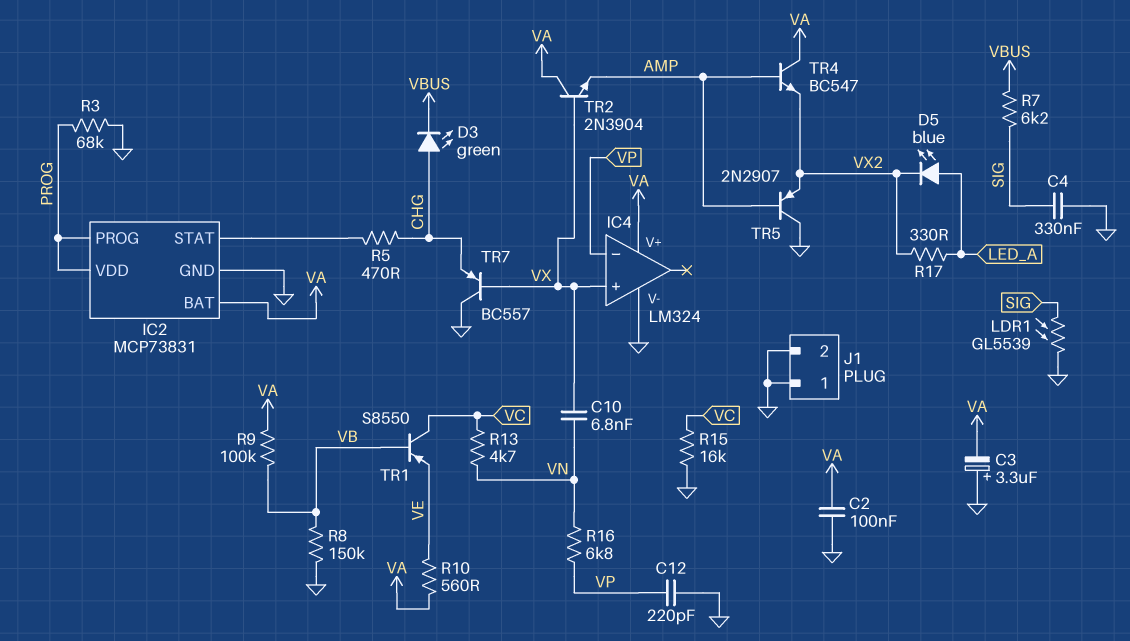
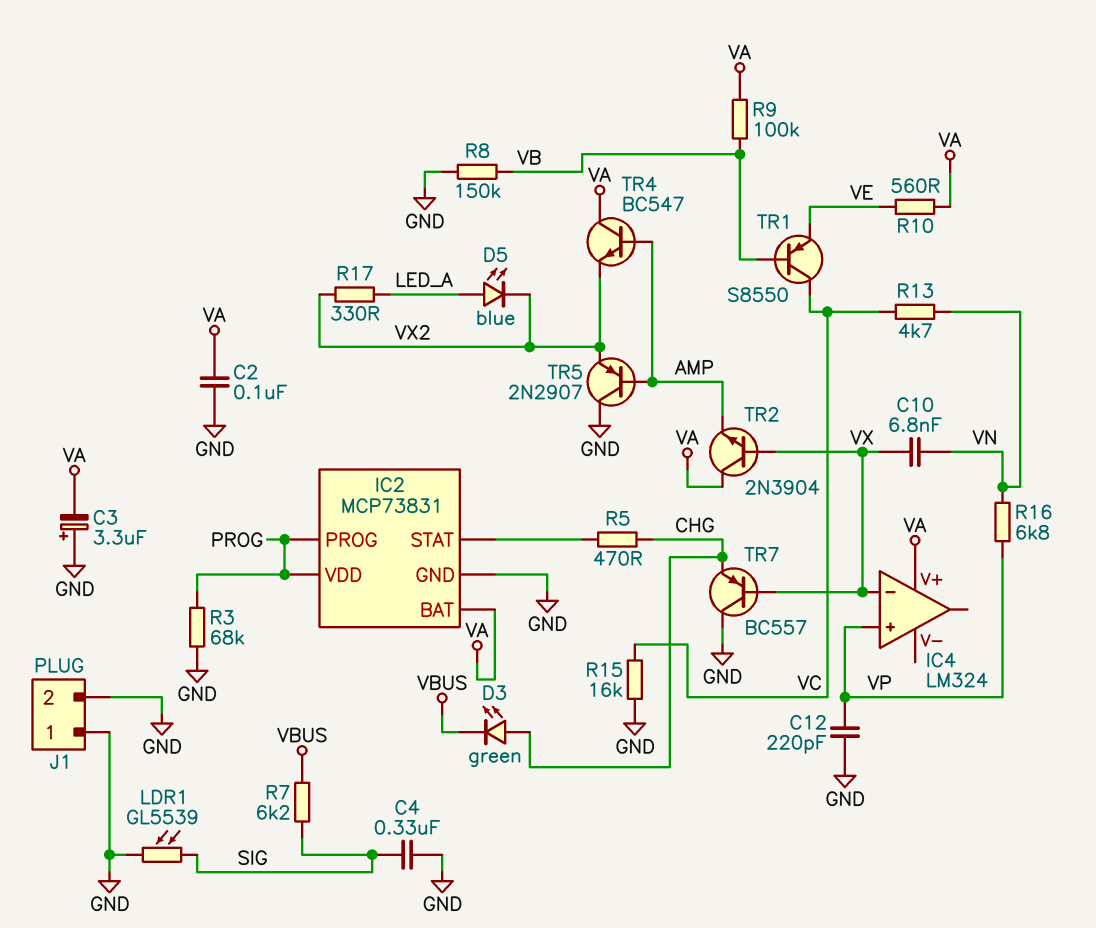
IC4 pin V-: GND -> none
IC4 pin in+: VX -> VP
IC4 pin in-: VP -> VX

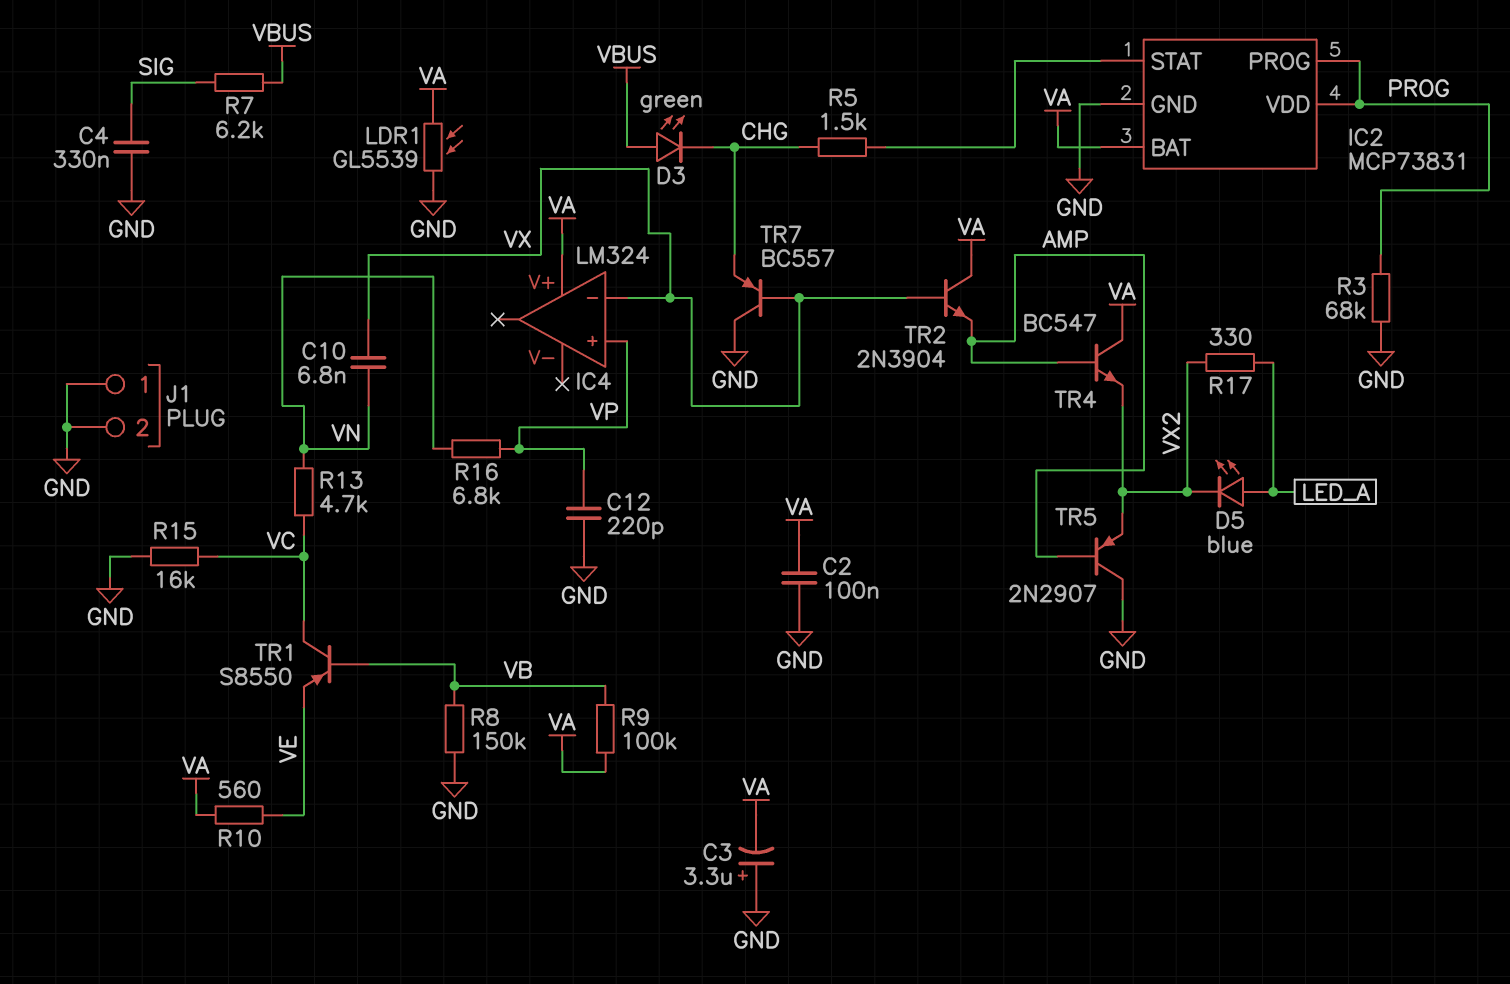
D3: LED green (A CHG, K VBUS) -> LED green (A VBUS, K CHG)
LDR1: GL5539 (GND, SIG) -> GL5539 (GND, VA)
R5: 470 (CHG, IC2/STAT) -> 1.5k (CHG, IC2/STAT)

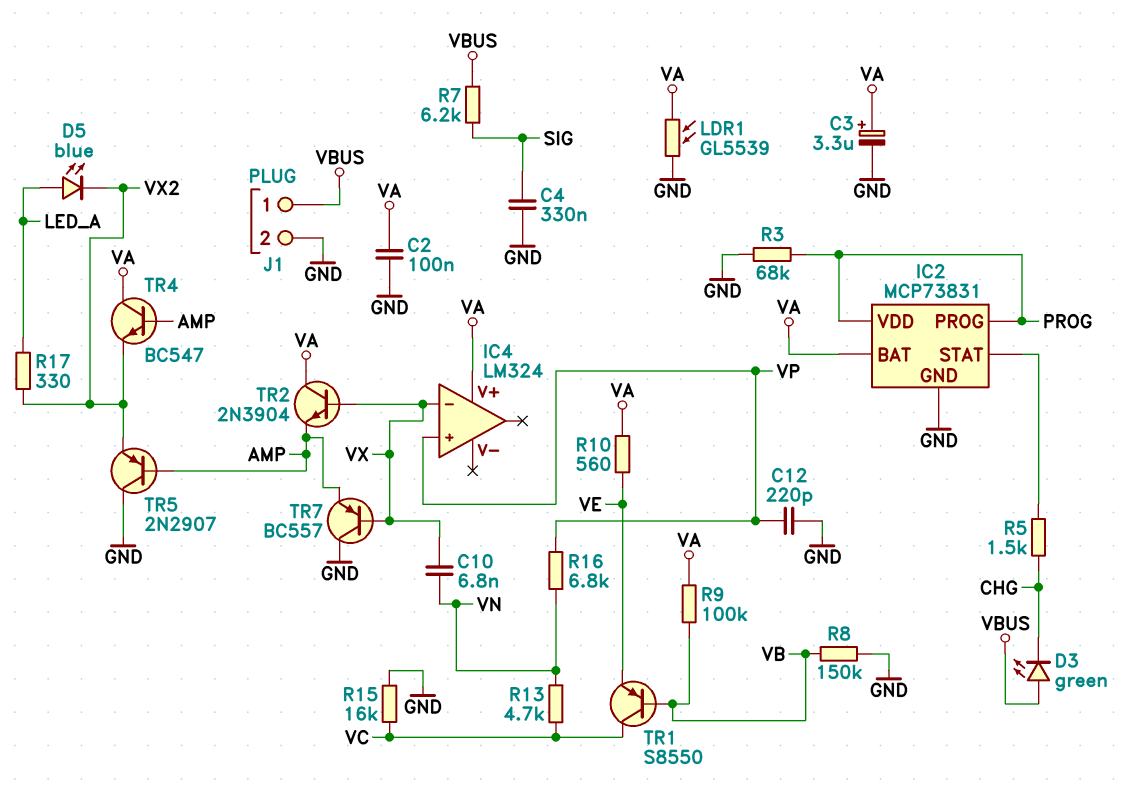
C3: 3.3uF (plus GND, minus VA) -> 3.3uF (plus VA, minus GND)
J1 pin 1: GND -> VBUS
TR7: PNP BC557 (B VX, C GND, E CHG) -> PNP BC557 (B VX, C GND, E AMP)

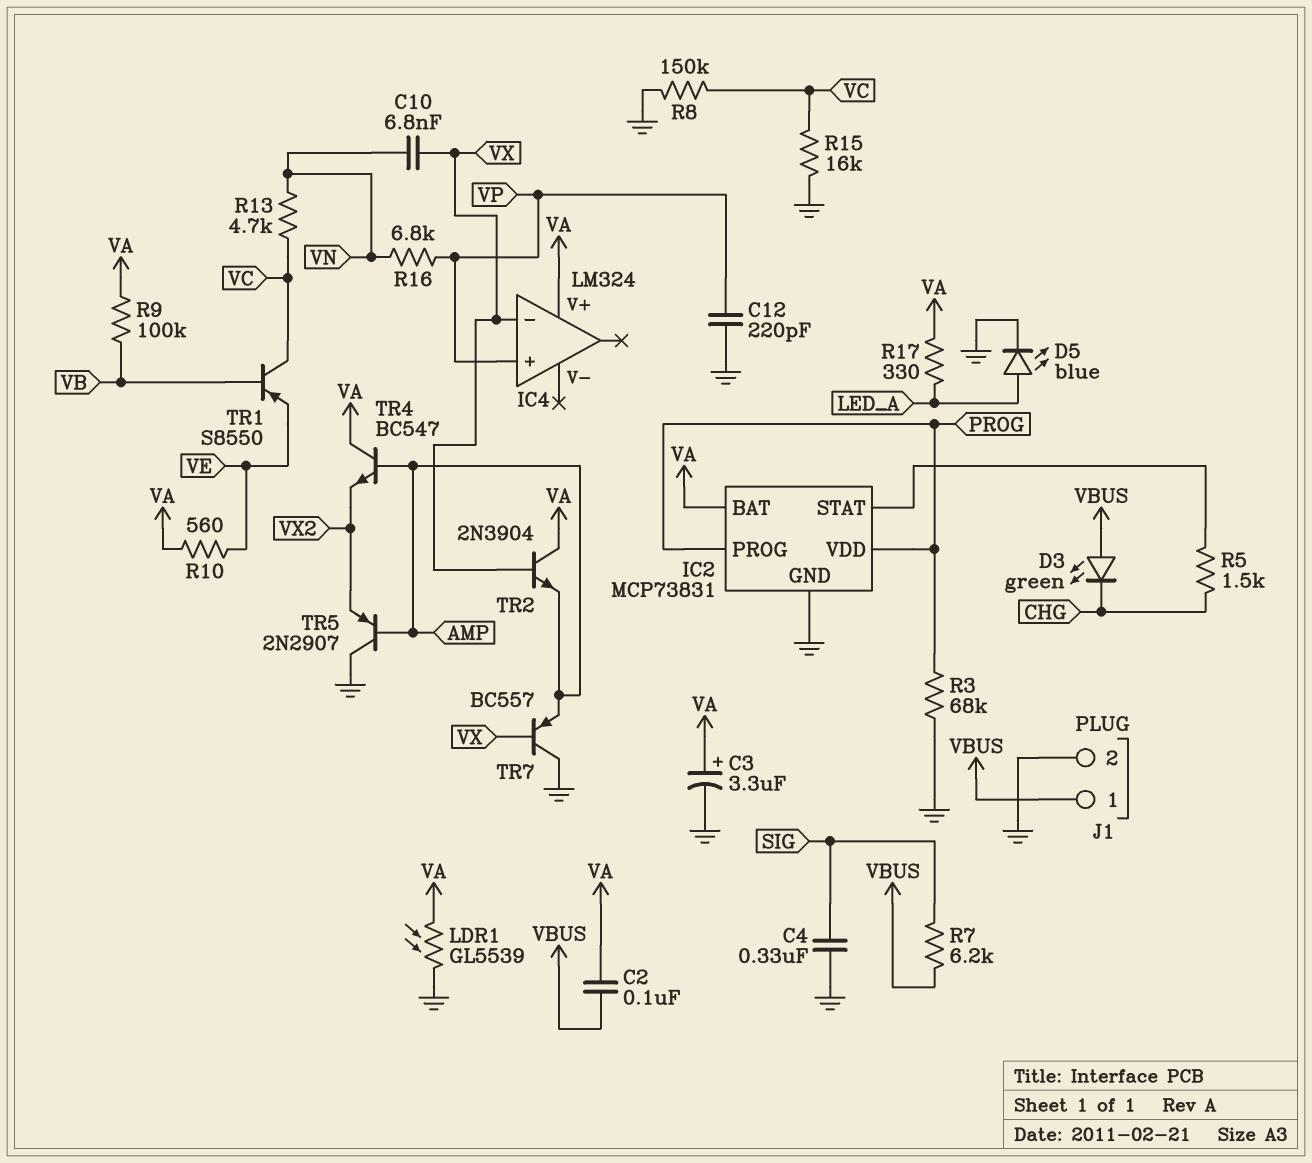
C2: 100nF (GND, VA) -> 100nF (VA, VBUS)
D5: LED blue (A LED_A, K VX2) -> LED blue (A LED_A, K GND)
R8: 150k (GND, VB) -> 150k (GND, VC)
R17: 330 (LED_A, VX2) -> 330 (LED_A, VA)

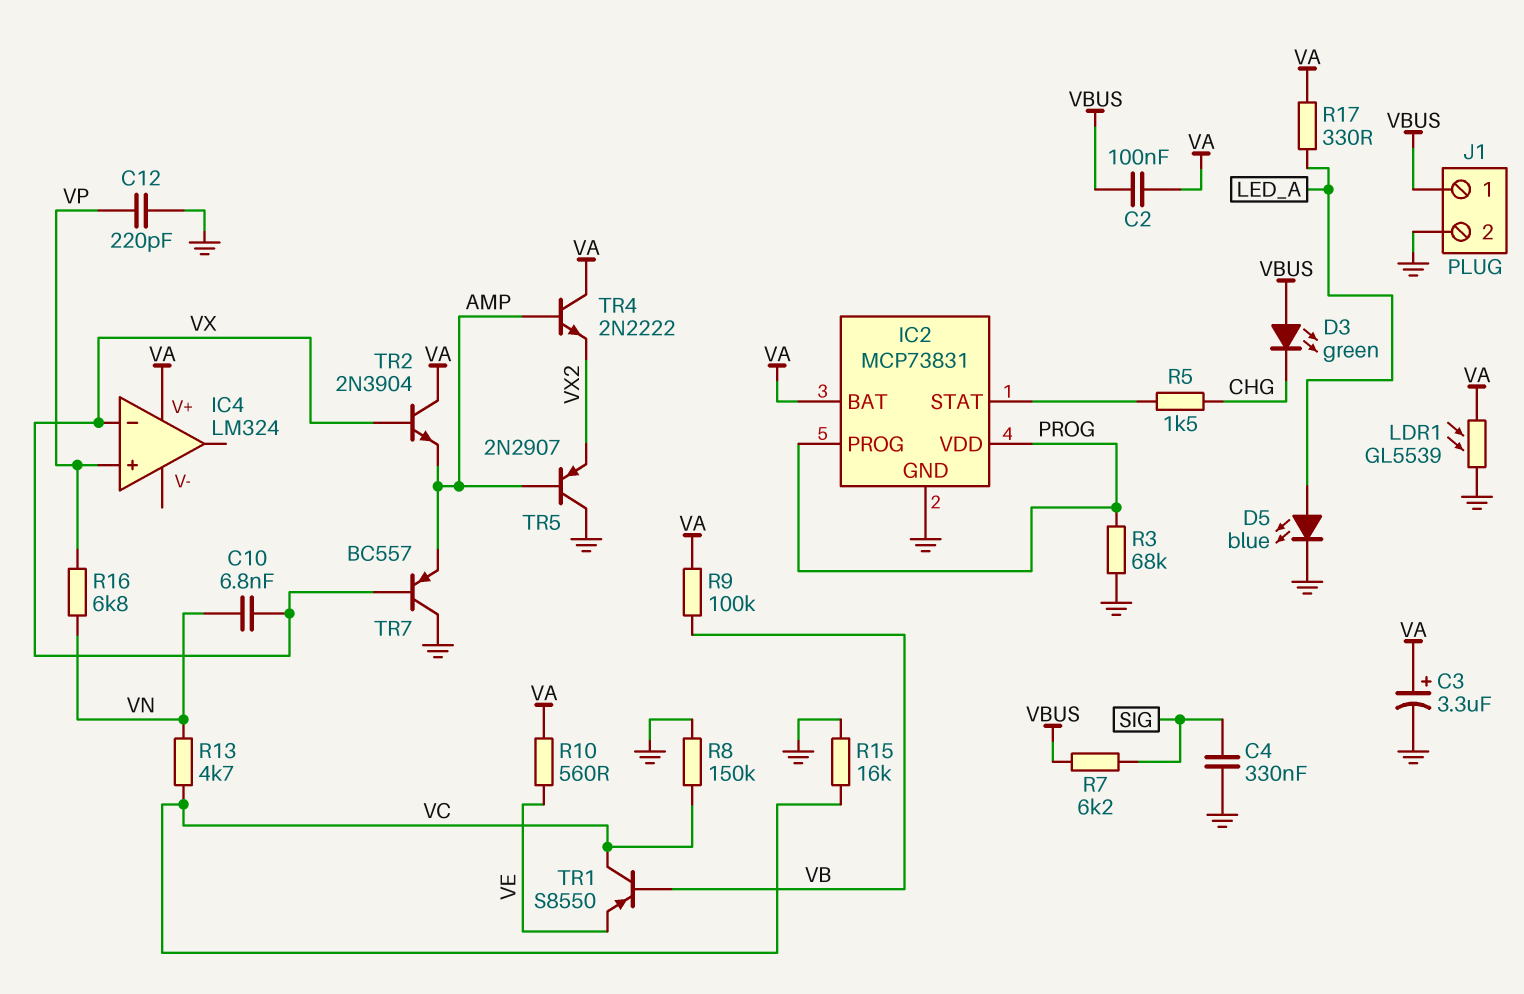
TR4: NPN BC547 (B AMP, C VA, E VX2) -> NPN 2N2222 (B AMP, C VA, E VX2)

